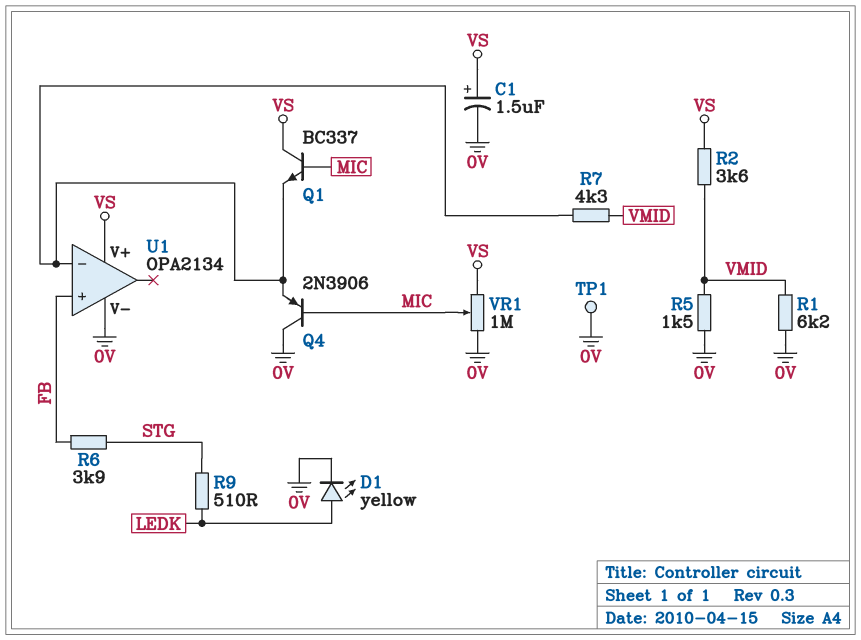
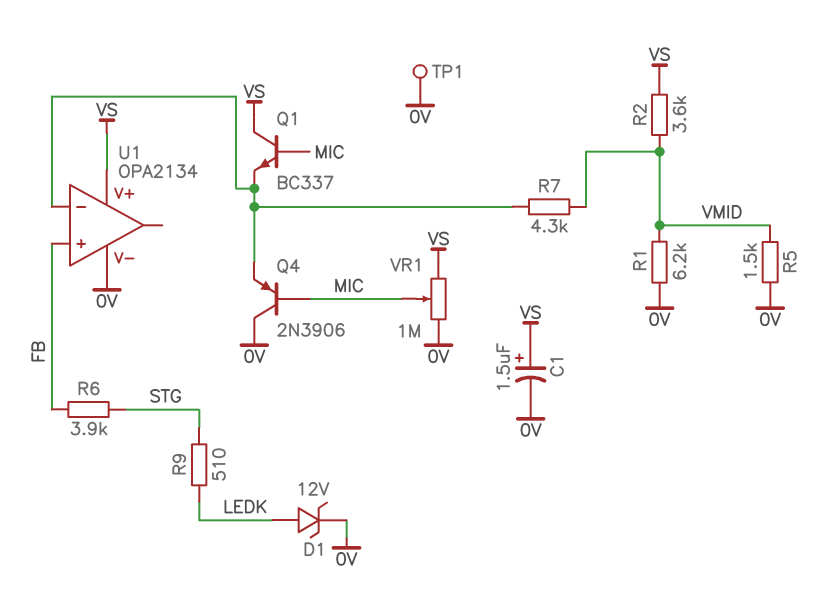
D1: LED yellow (A LEDK, K 0V) -> zener 12V (A LEDK, K 0V)

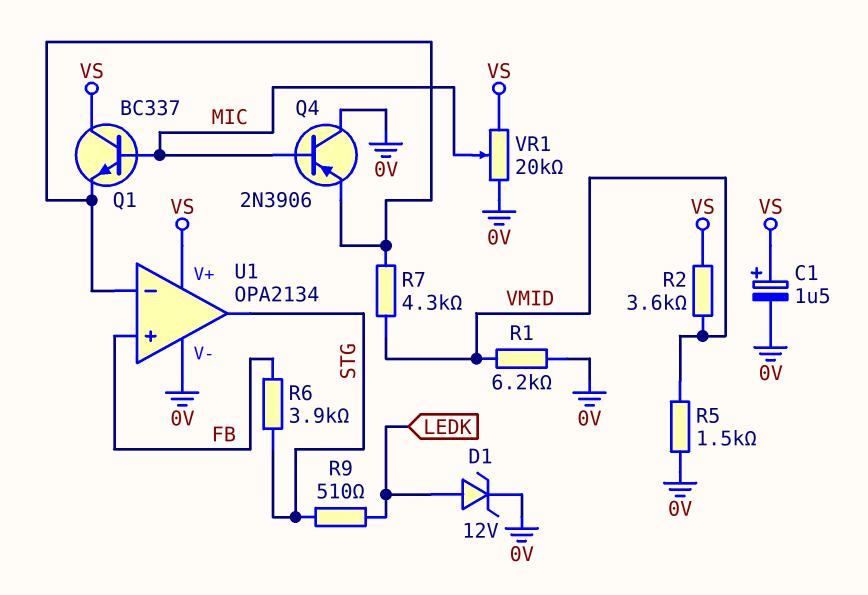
TP1: test point (0V) -> none
U1 pin out: none -> STG
VR1: 1M (0V, VS, wiper MIC) -> 20k (0V, VS, wiper MIC)

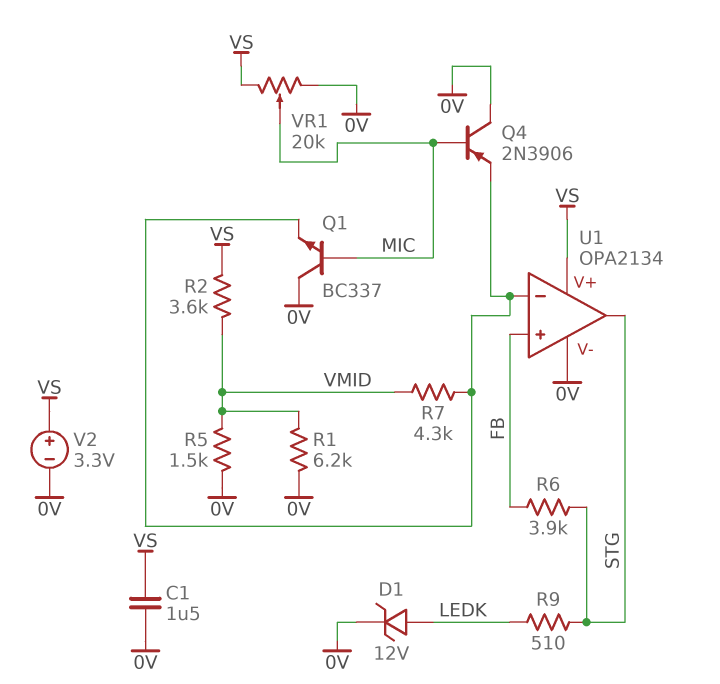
C1: 1.5uF (plus VS, minus 0V) -> 1.5uF (0V, VS)
Q1: NPN BC337 (B MIC, C VS, E U1/in-) -> NPN BC337 (B MIC, C 0V, E U1/in-)
V2: none -> 3.3V (plus VS, minus 0V)

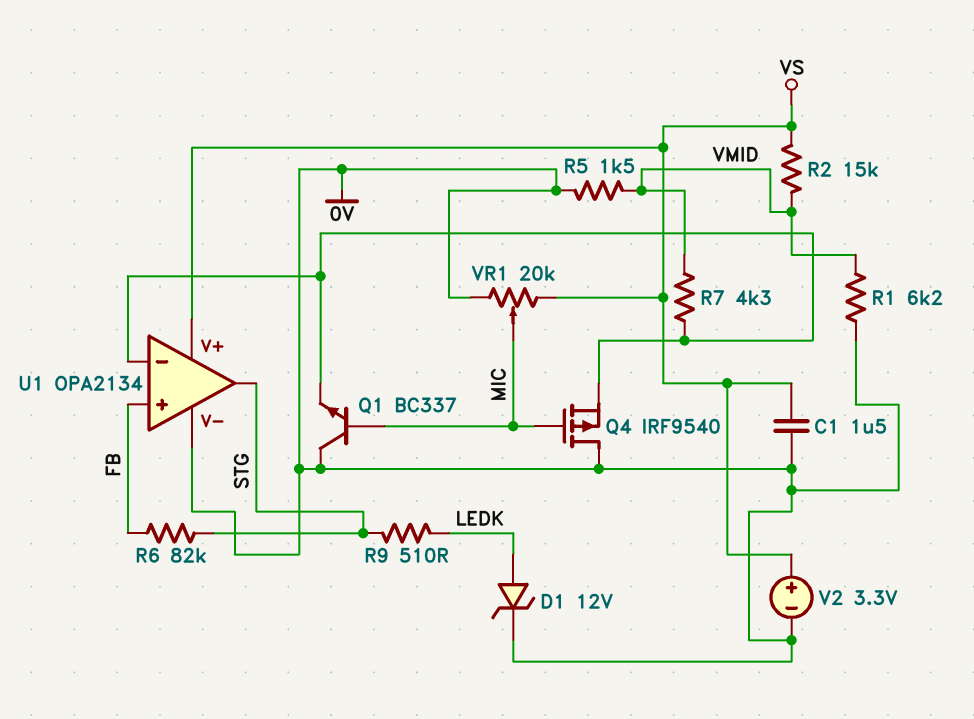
Q4: PNP 2N3906 (B MIC, C 0V, E U1/in-) -> PMOS IRF9540 (G MIC, D 0V, S U1/in-)
R2: 3.6k (VMID, VS) -> 15k (VMID, VS)
R6: 3.9k (FB, STG) -> 82k (FB, STG)

